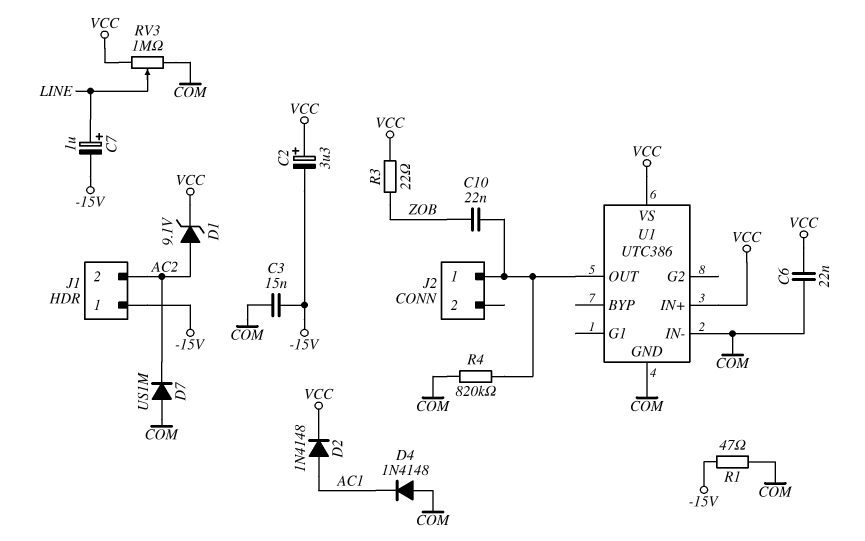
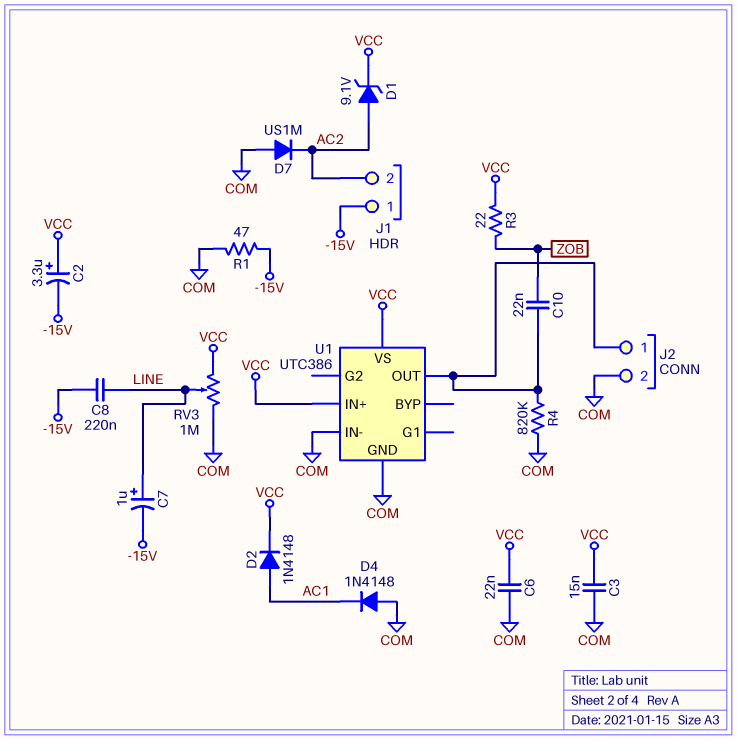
C3: 15nF (-15V, COM) -> 15nF (COM, VCC)
C8: none -> 220nF (-15V, LINE)
J2 pin 2: none -> COM

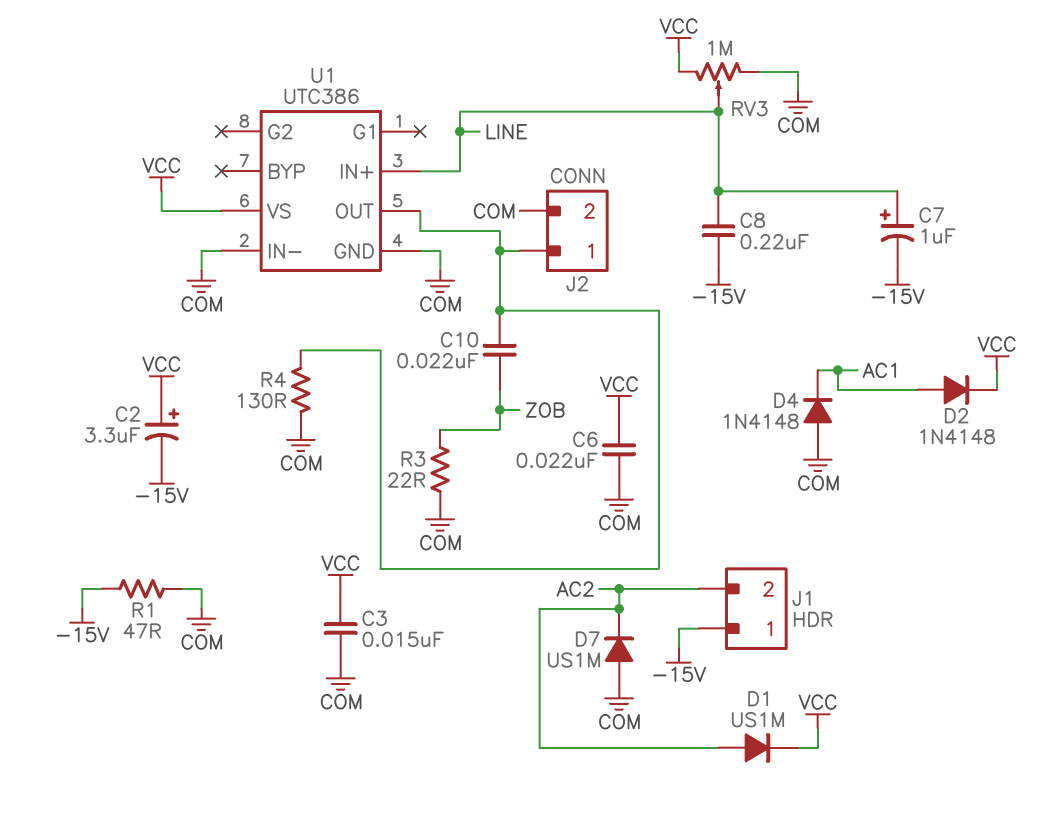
D1: zener 9.1V (A AC2, K VCC) -> diode US1M (A AC2, K VCC)
R3: 22 (VCC, ZOB) -> 22 (COM, ZOB)
R4: 820k (COM, J2/1) -> 130 (COM, J2/1)
U1 pin IN+: VCC -> LINE

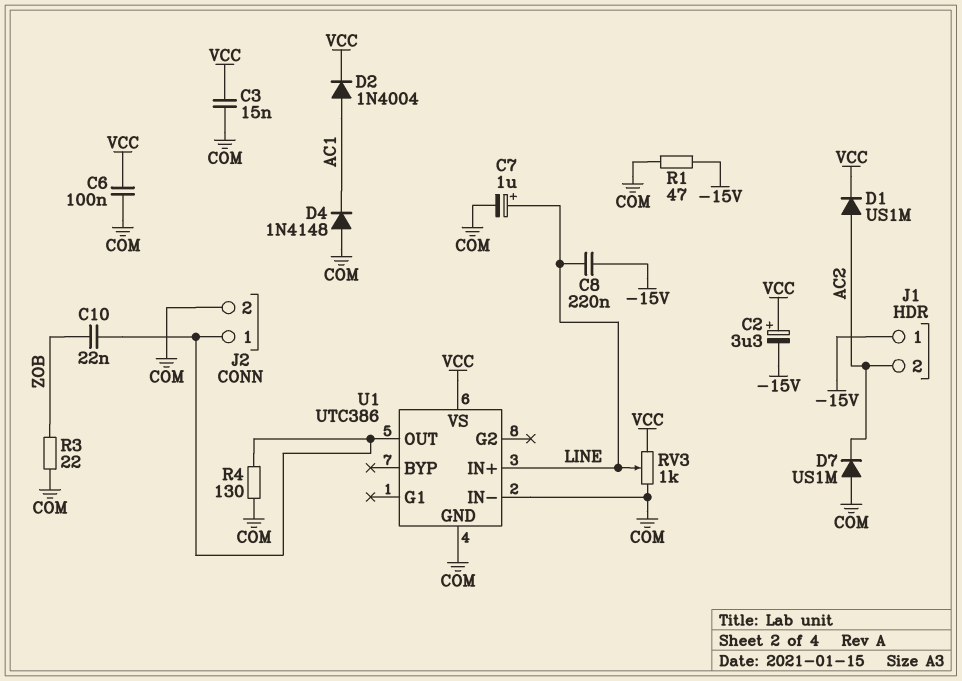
C6: 22nF (COM, VCC) -> 100nF (COM, VCC)
C7: 1uF (plus LINE, minus -15V) -> 1uF (plus LINE, minus COM)
D2: diode 1N4148 (A AC1, K VCC) -> diode 1N4004 (A AC1, K VCC)
RV3: 1M (COM, VCC, wiper LINE) -> 1k (COM, VCC, wiper LINE)

